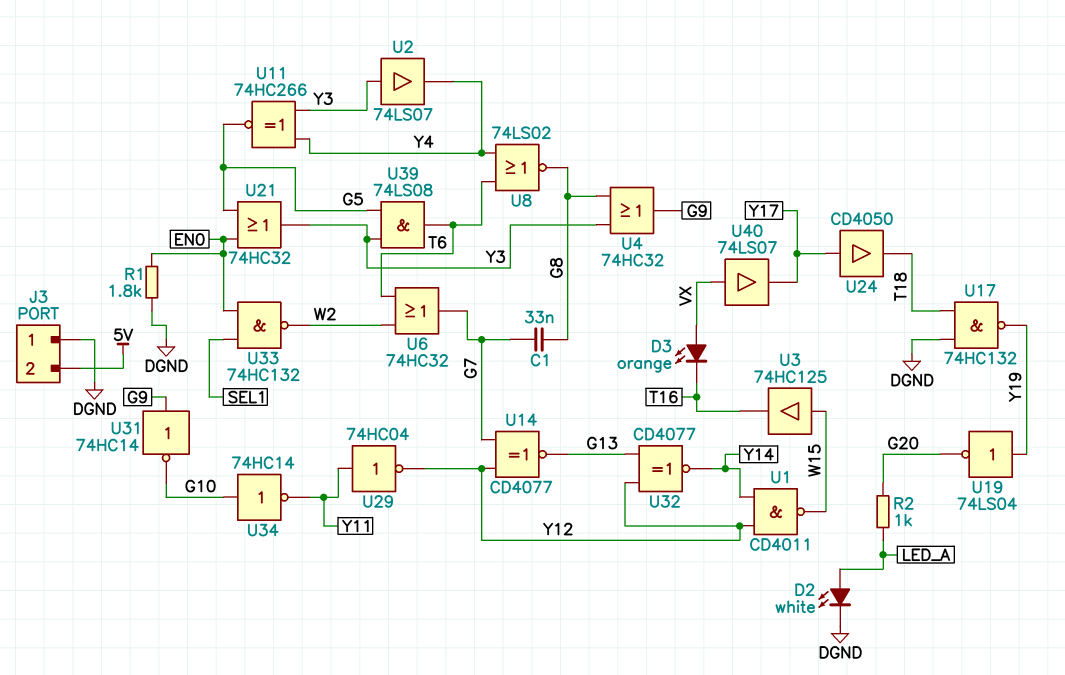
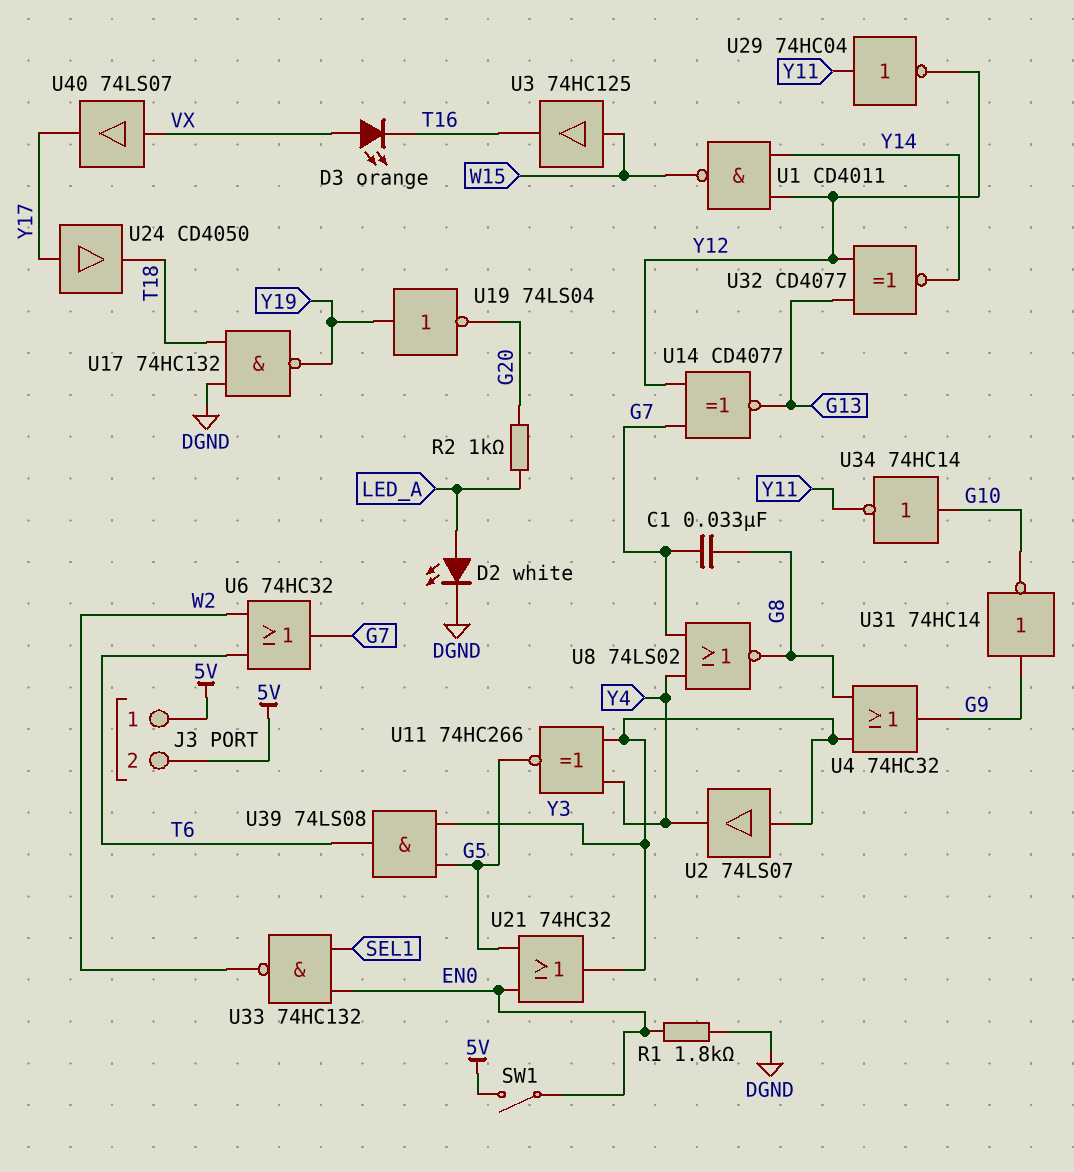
J3 pin 1: DGND -> 5V
SW1: none -> switch (5V, EN0)
U8: NOR 74LS02 (in T6, in Y4, out G8) -> NOR 74LS02 (in G7, in Y4, out G8)

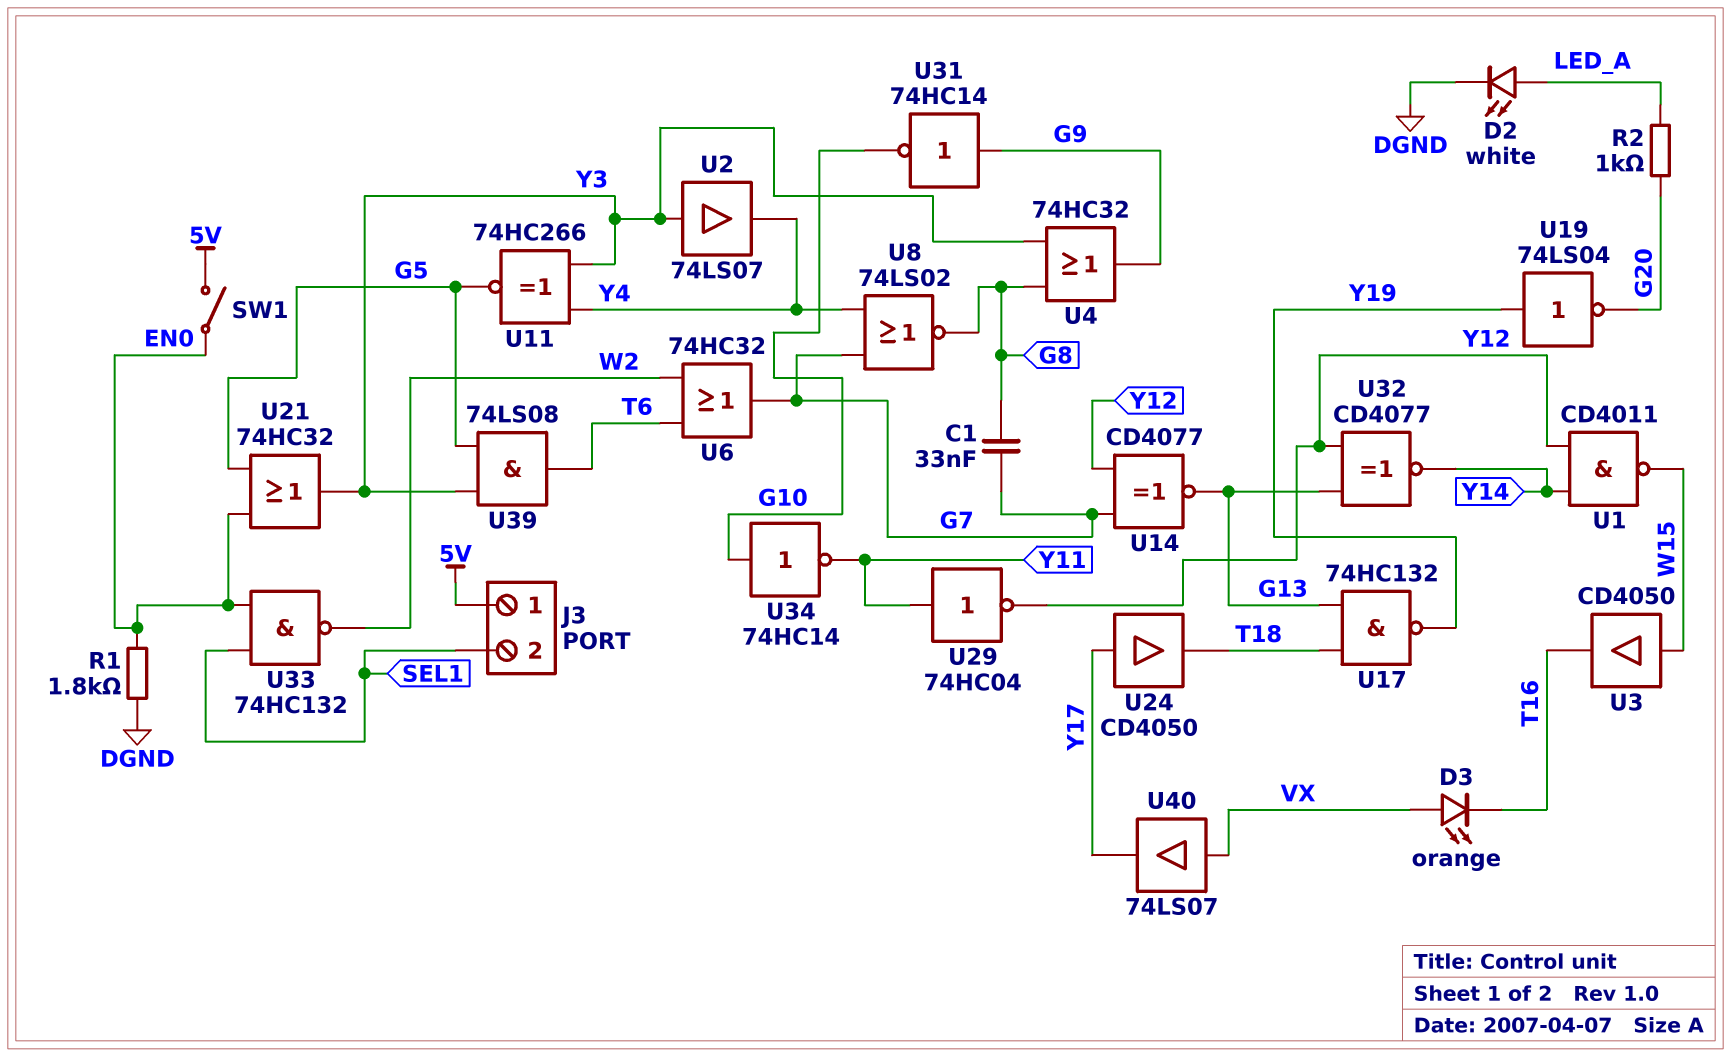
J3 pin 2: 5V -> SEL1
U3: buffer 74HC125 (in W15, out T16) -> buffer CD4050 (in W15, out T16)
U17: NAND 74HC132 (in DGND, in T18, out Y19) -> NAND 74HC132 (in G13, in T18, out Y19)

